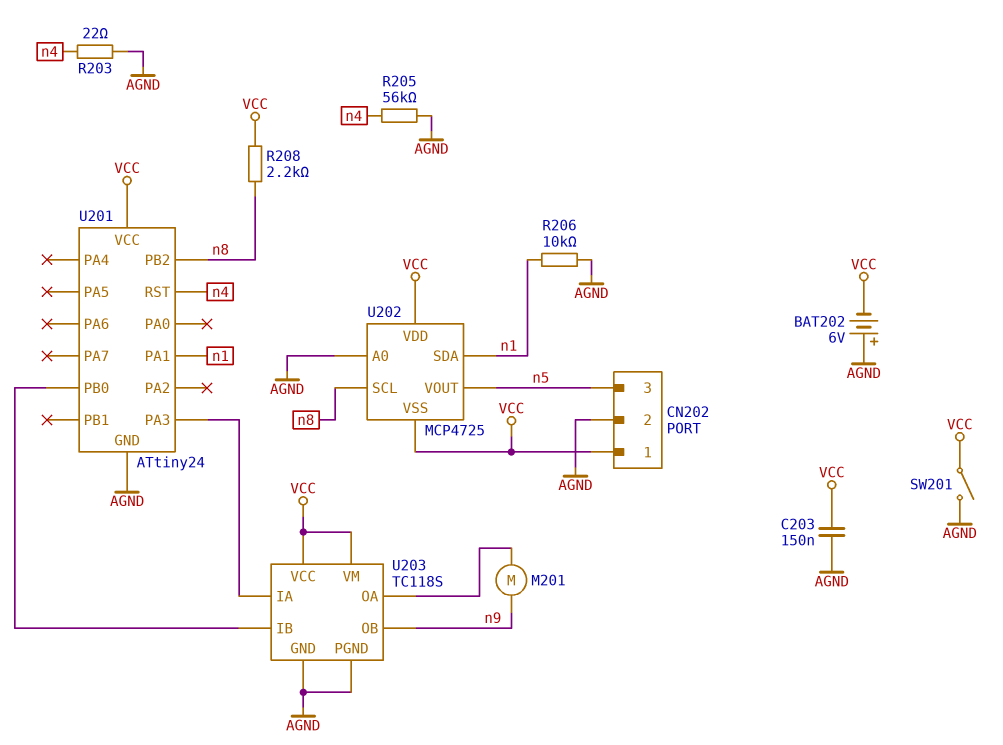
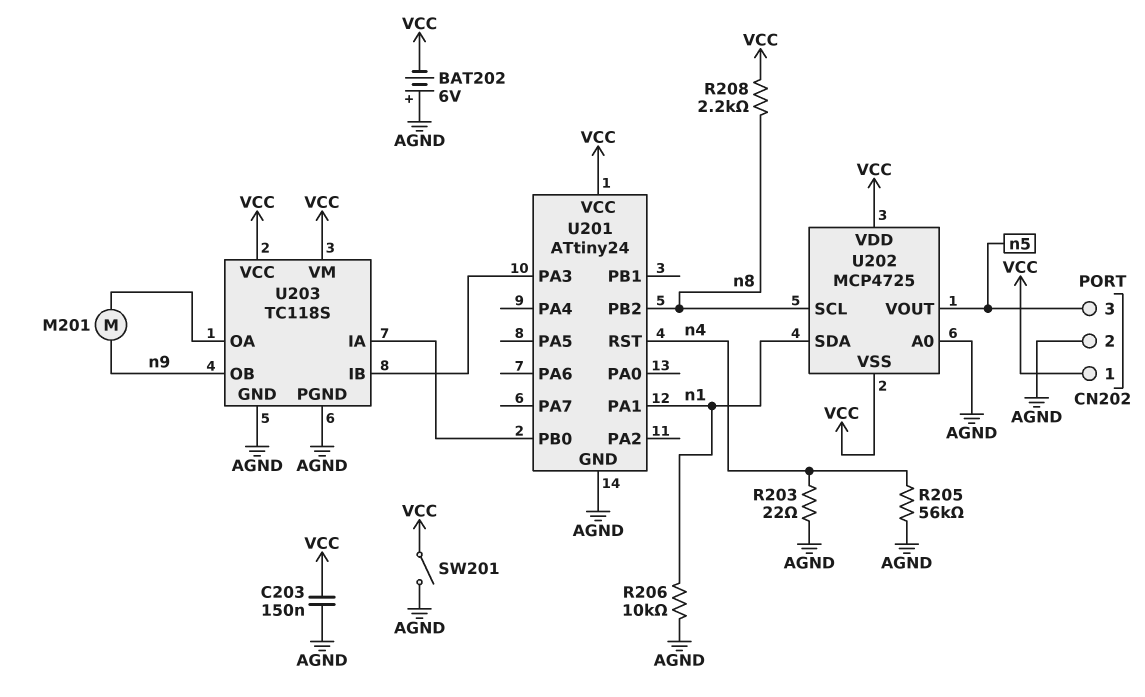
U203 pin IA: U201/PA3 -> U201/PB0
U203 pin IB: U201/PB0 -> U201/PA3

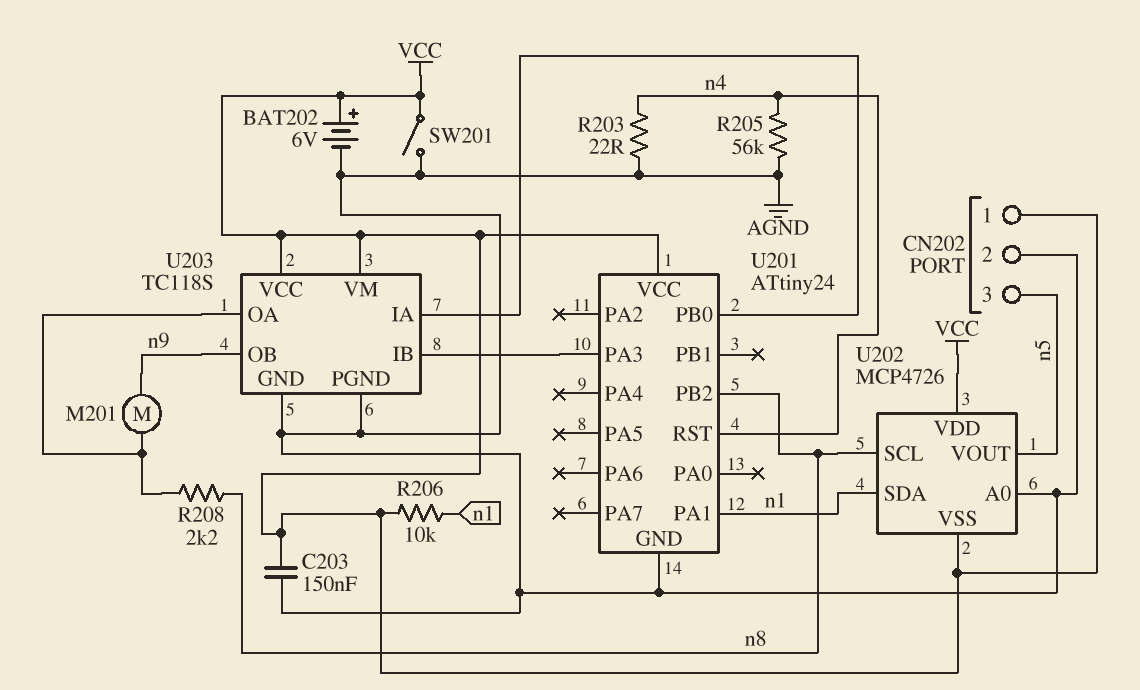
BAT202: 6V (plus AGND, minus VCC) -> 6V (plus VCC, minus AGND)
R206: 10k (AGND, n1) -> 10k (VCC, n1)
R208: 2.2k (VCC, n8) -> 2.2k (U203/OA, n8)
U202: MCP4725 -> MCP4726

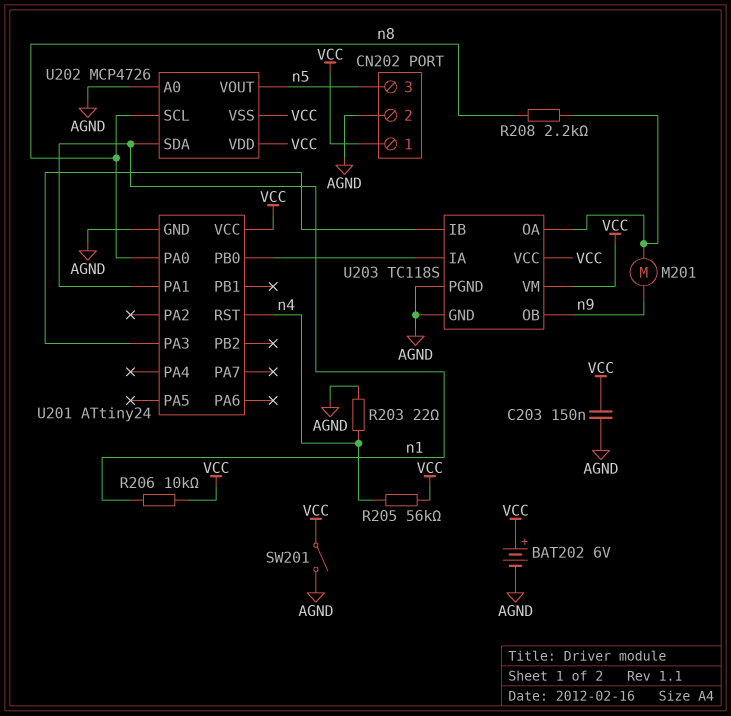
R205: 56k (AGND, n4) -> 56k (VCC, n4)
U201 pin PA0: none -> n8
U201 pin PB2: n8 -> none

